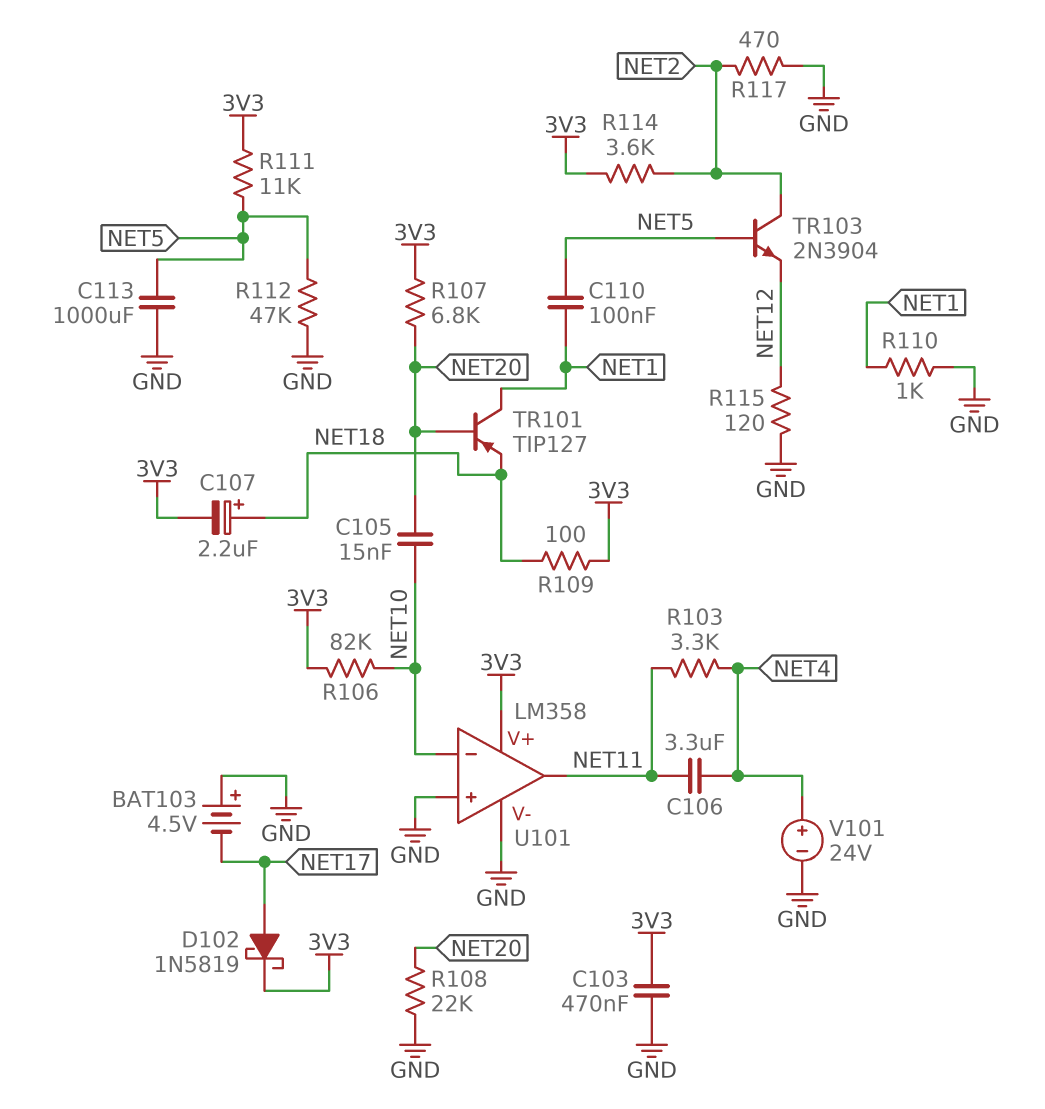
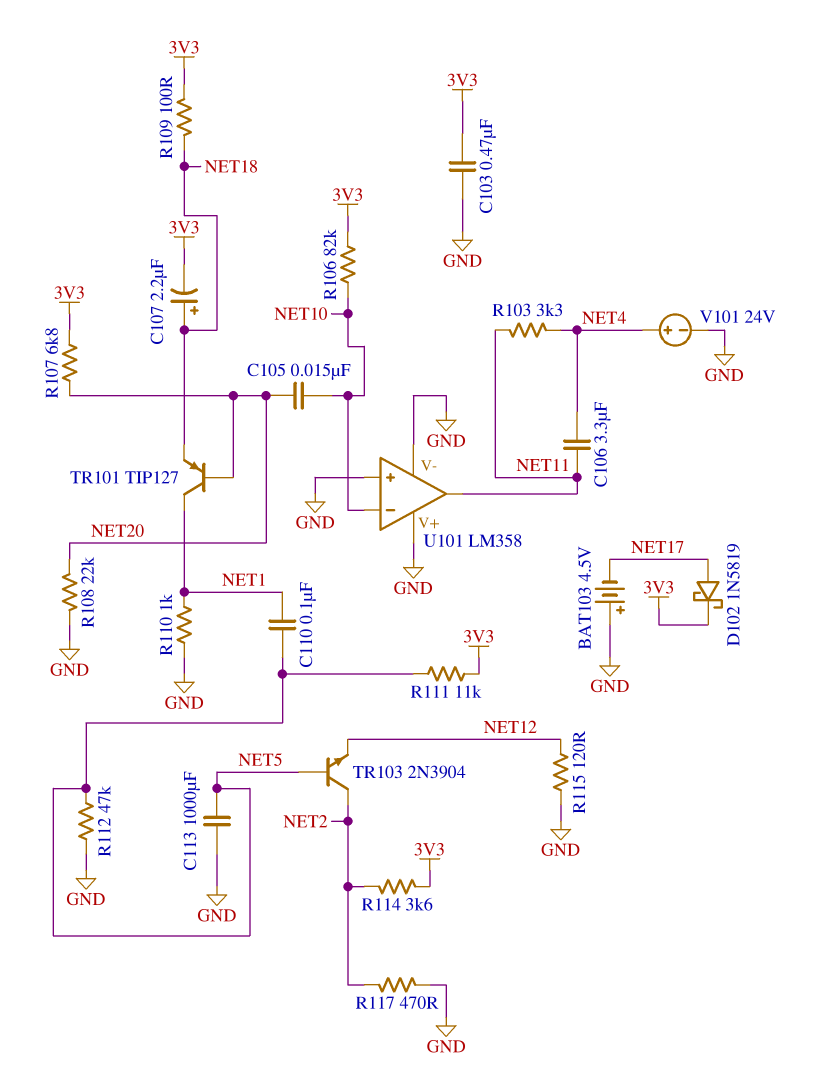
U101 pin V+: 3V3 -> GND

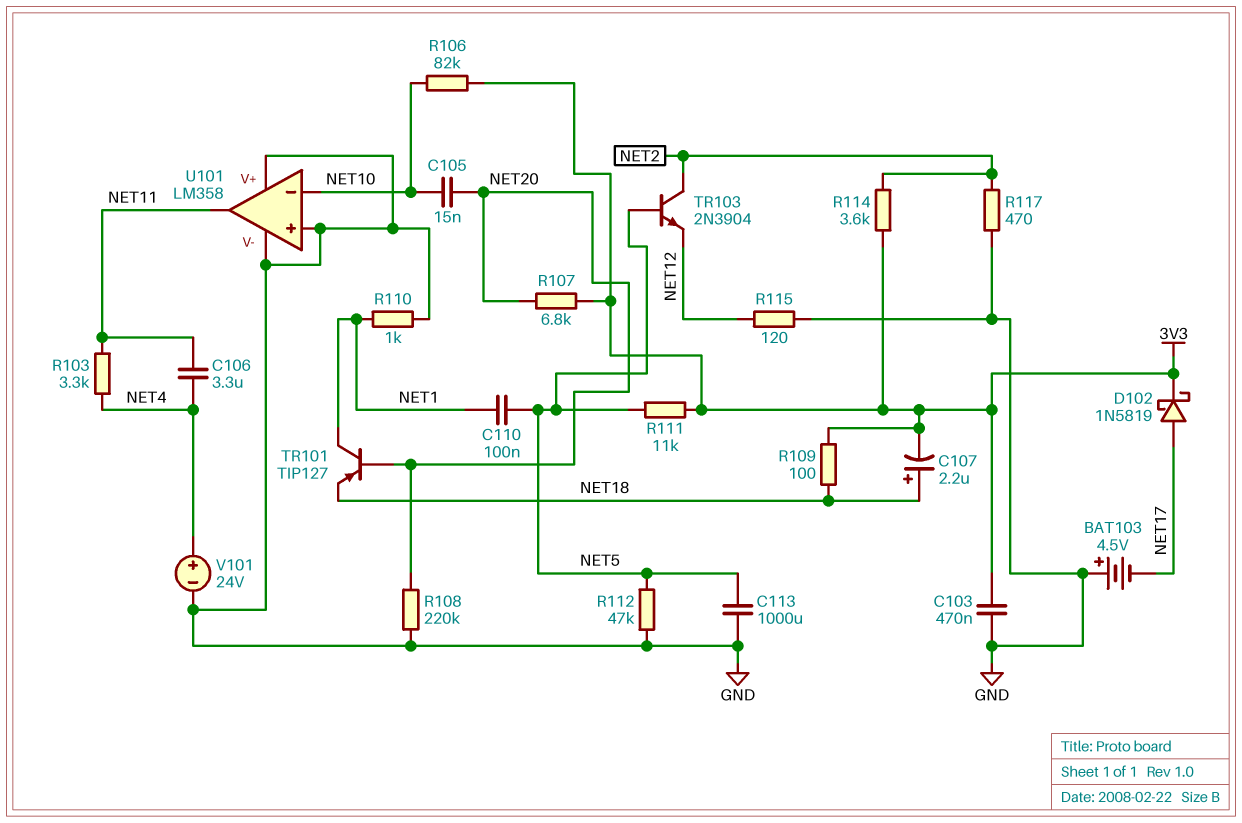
R108: 22k (GND, NET20) -> 220k (GND, NET20)

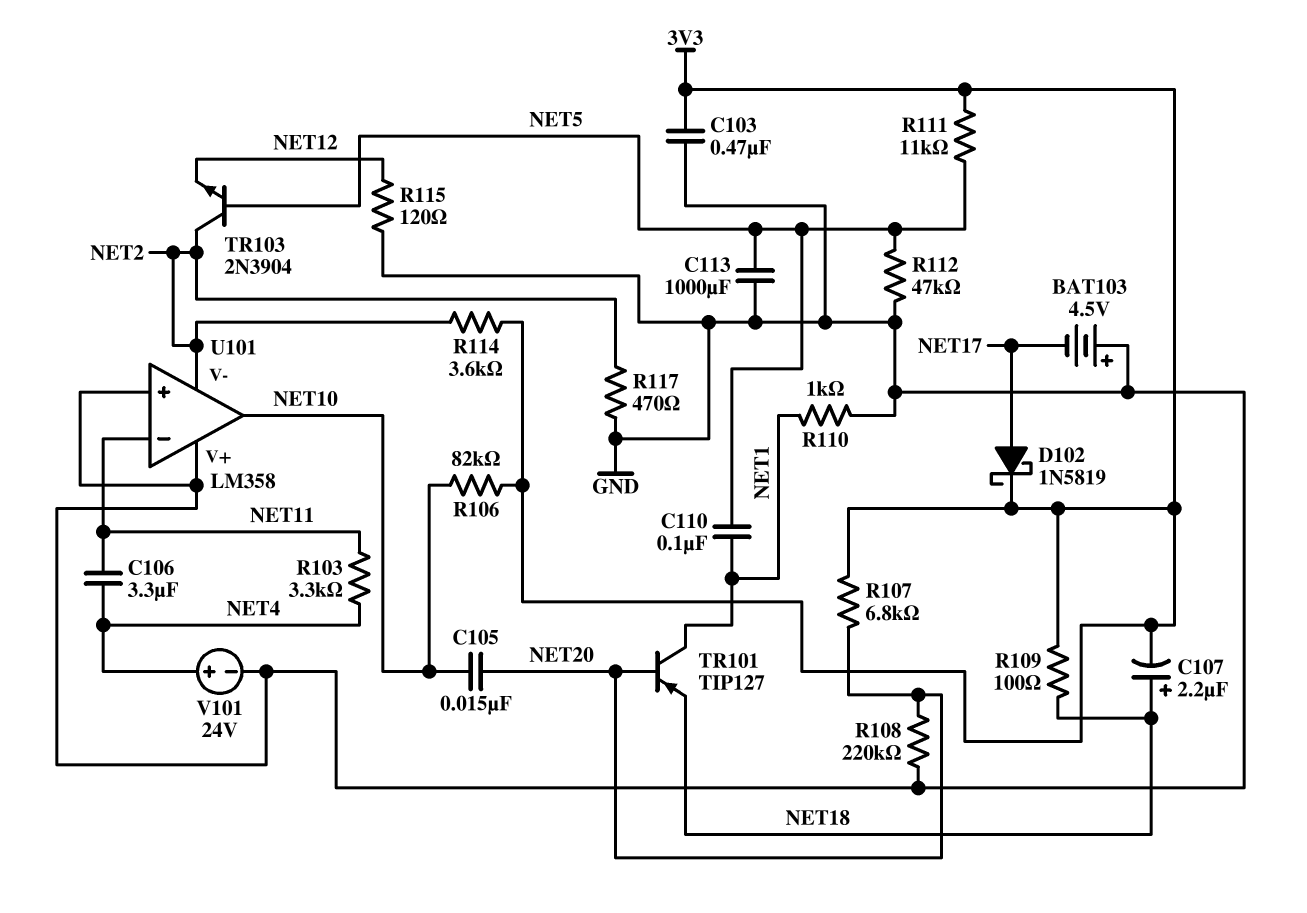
U101 pin V-: GND -> NET2
U101 pin in-: NET10 -> NET11
U101 pin out: NET11 -> NET10

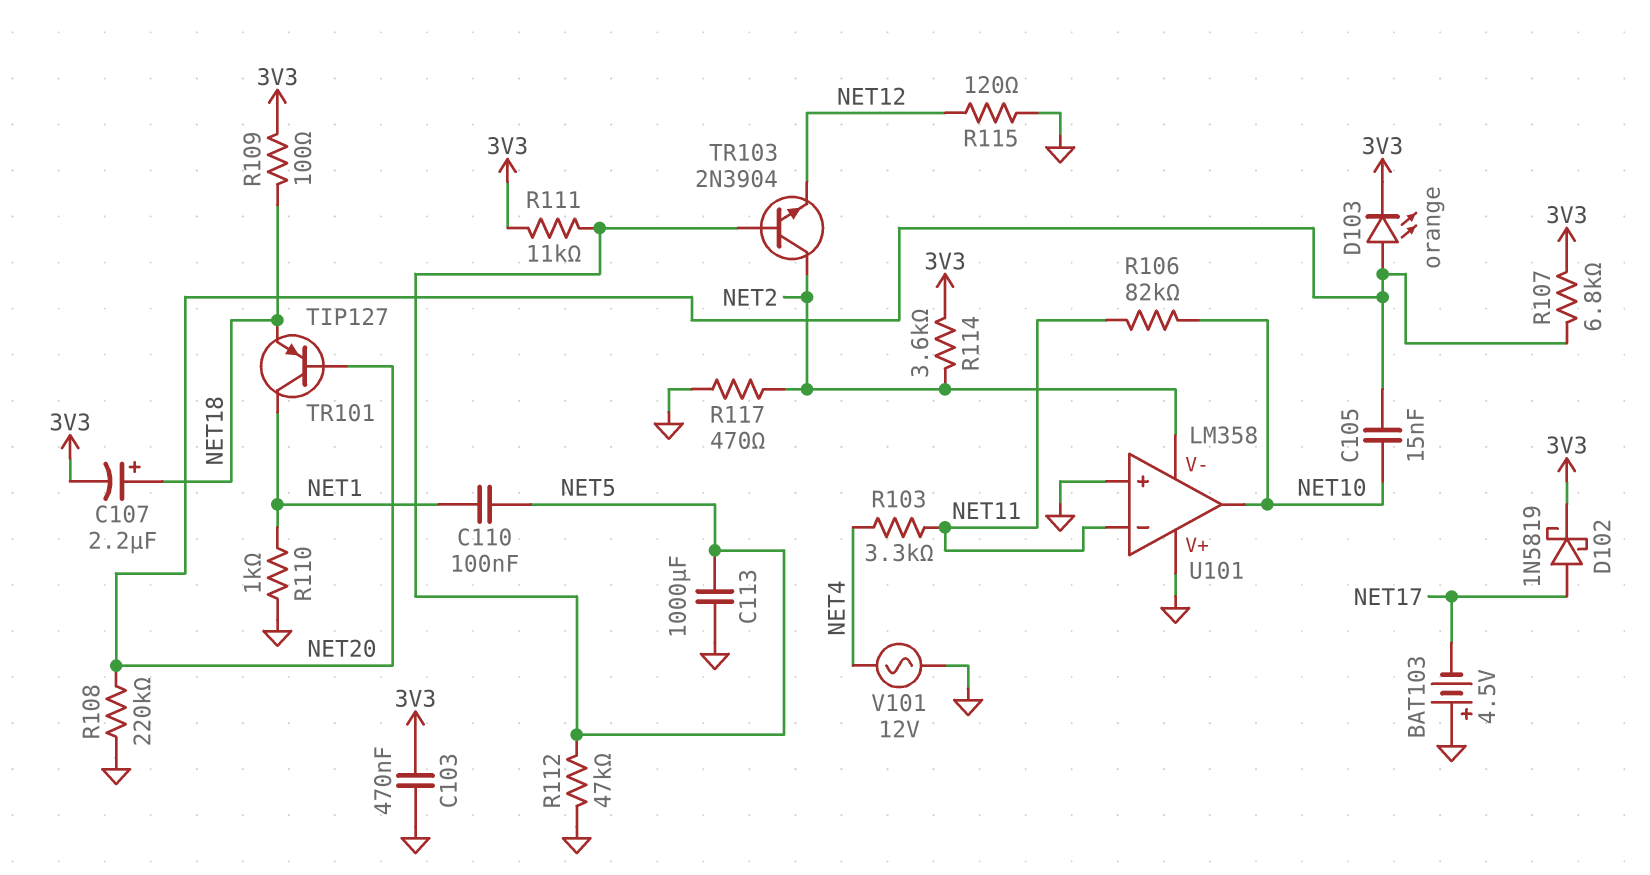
C106: 3.3uF (NET4, NET11) -> none
D103: none -> LED orange (A NET20, K 3V3)
R106: 82k (3V3, NET10) -> 82k (NET10, NET11)
V101: 24V (plus NET4, minus GND) -> AC 12V (GND, NET4)

